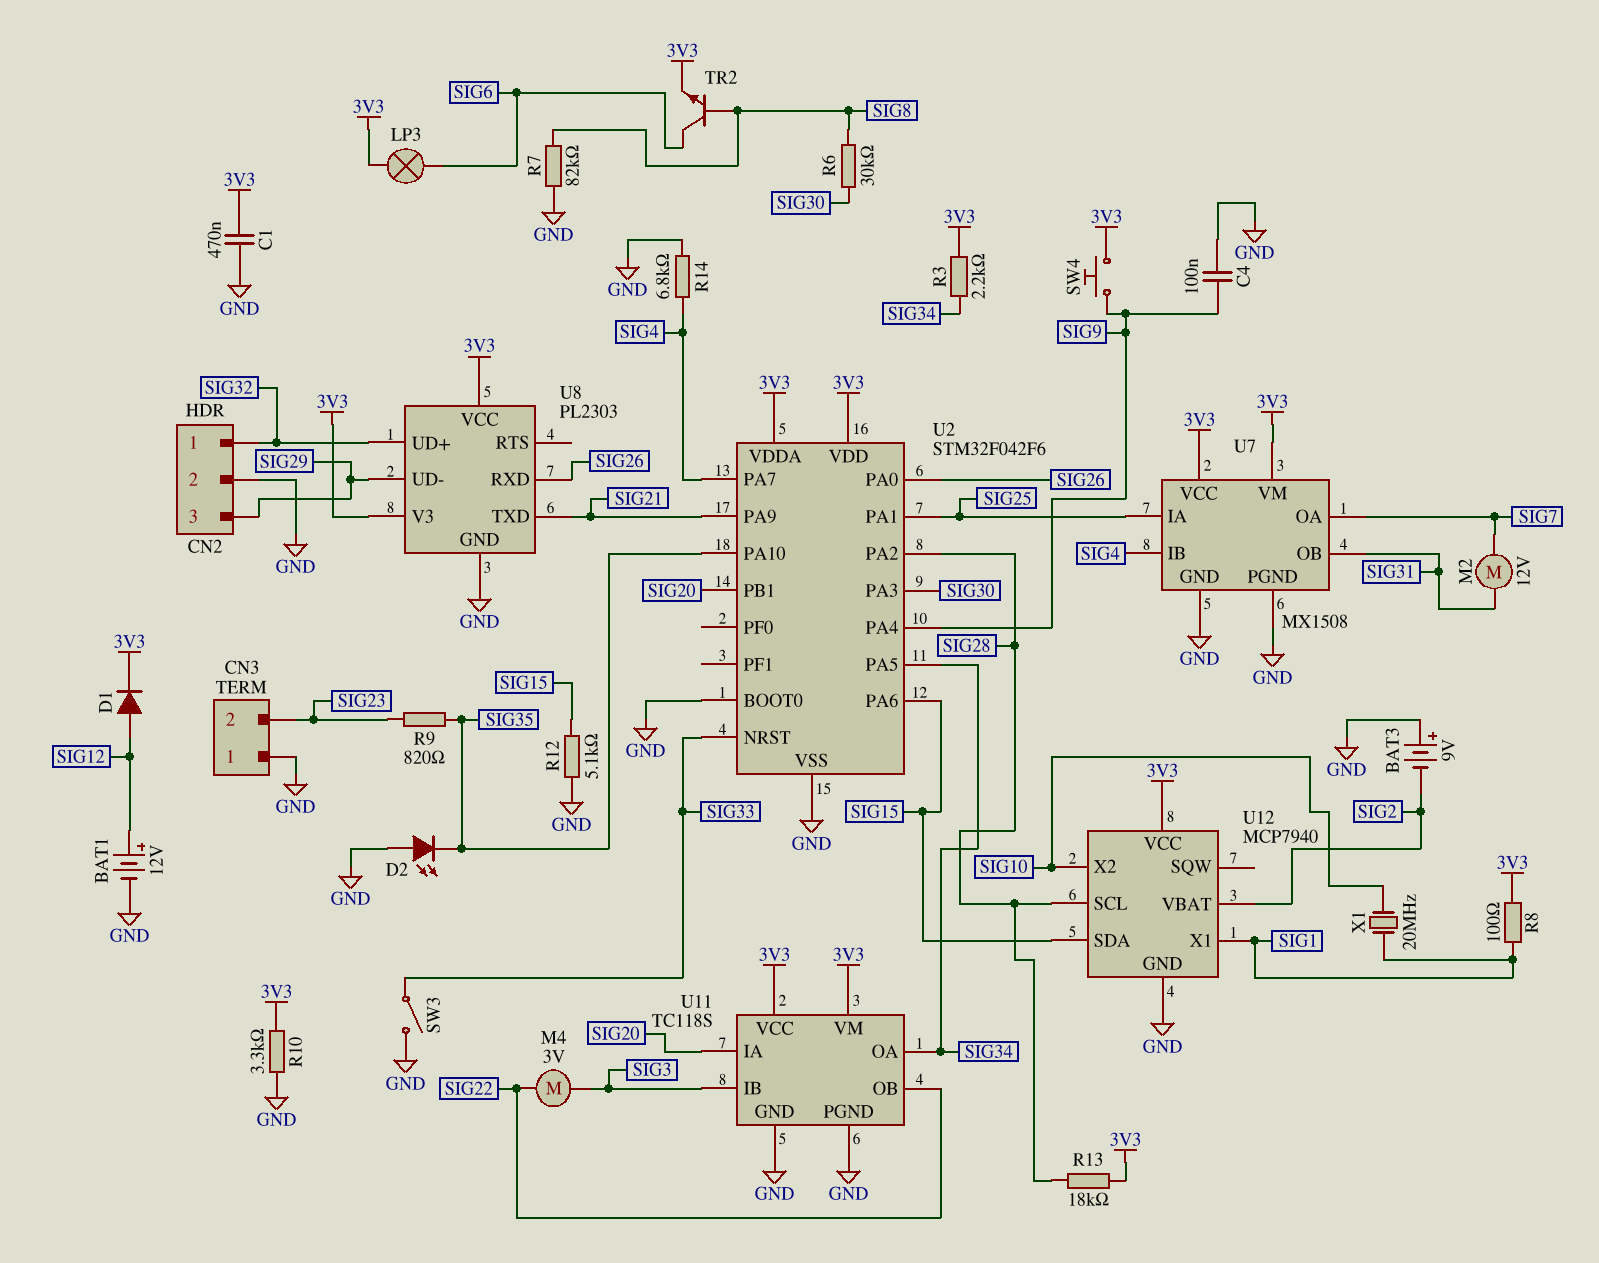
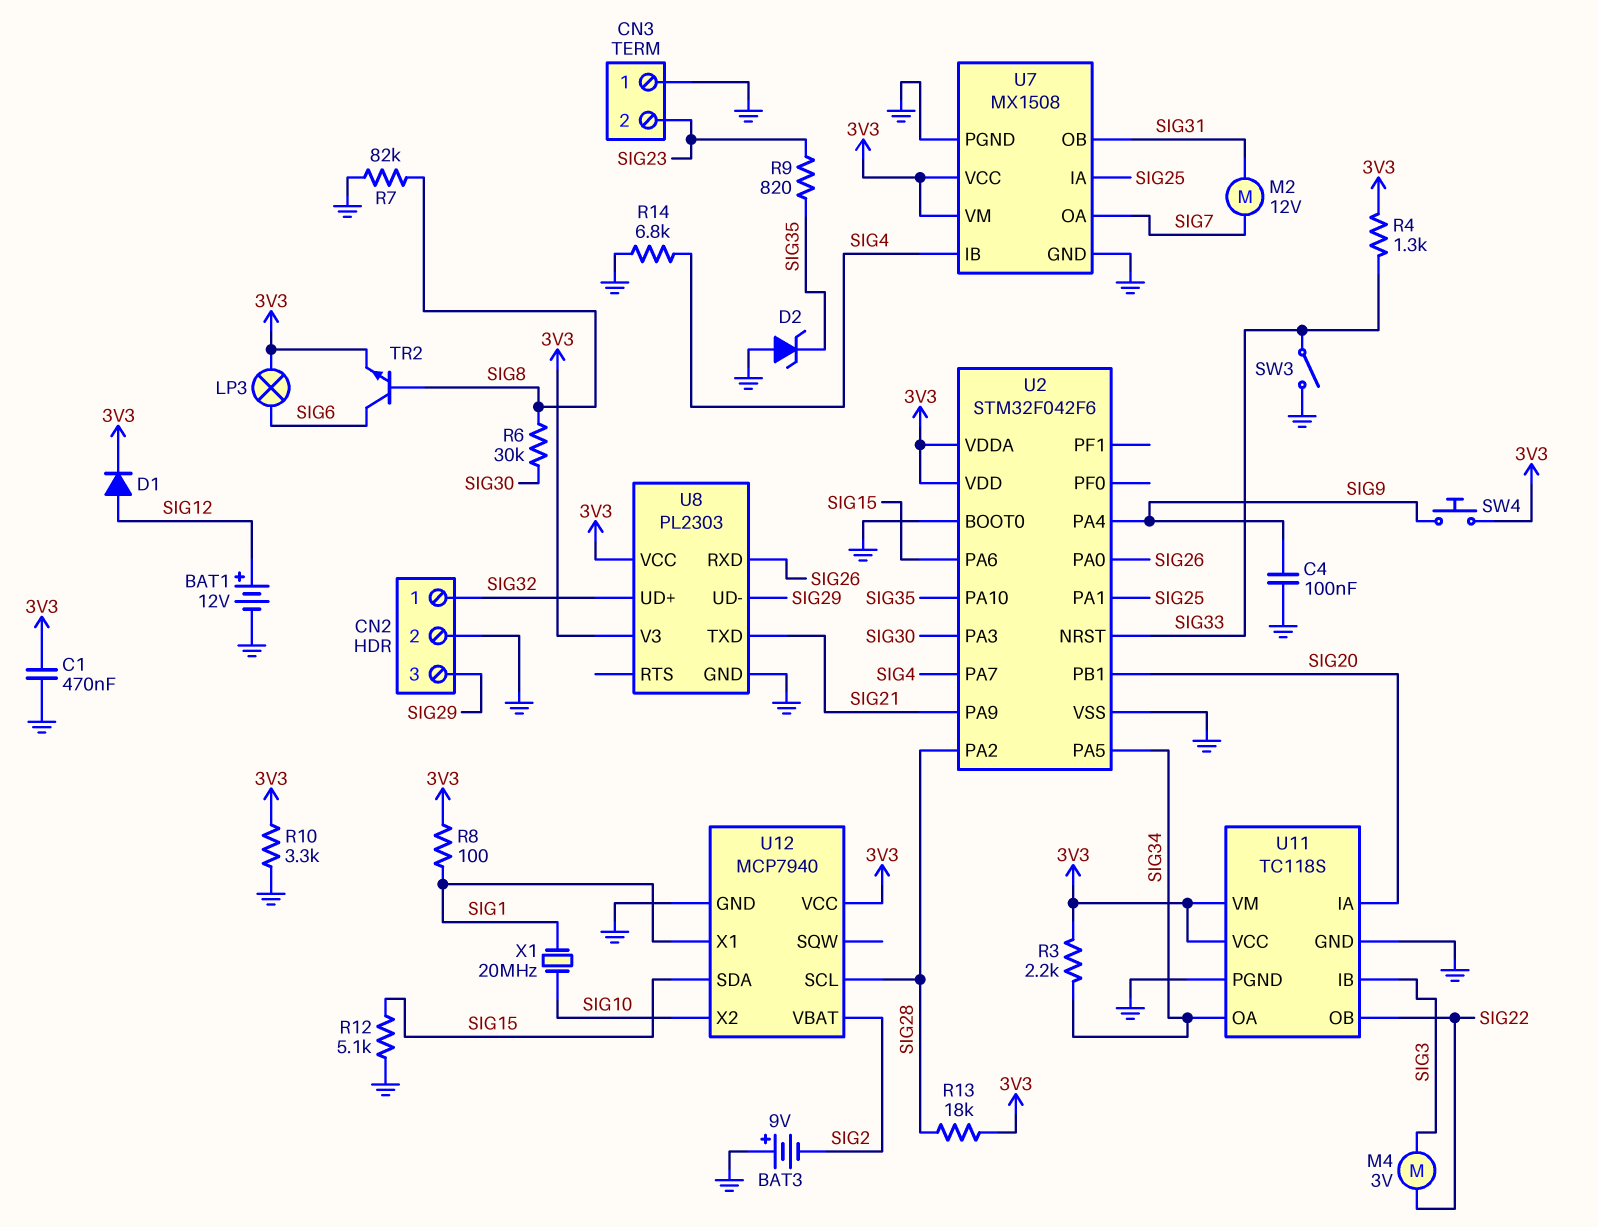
D2: LED (A GND, K SIG35) -> zener (A GND, K SIG35)
R4: none -> 1.3k (3V3, SIG33)

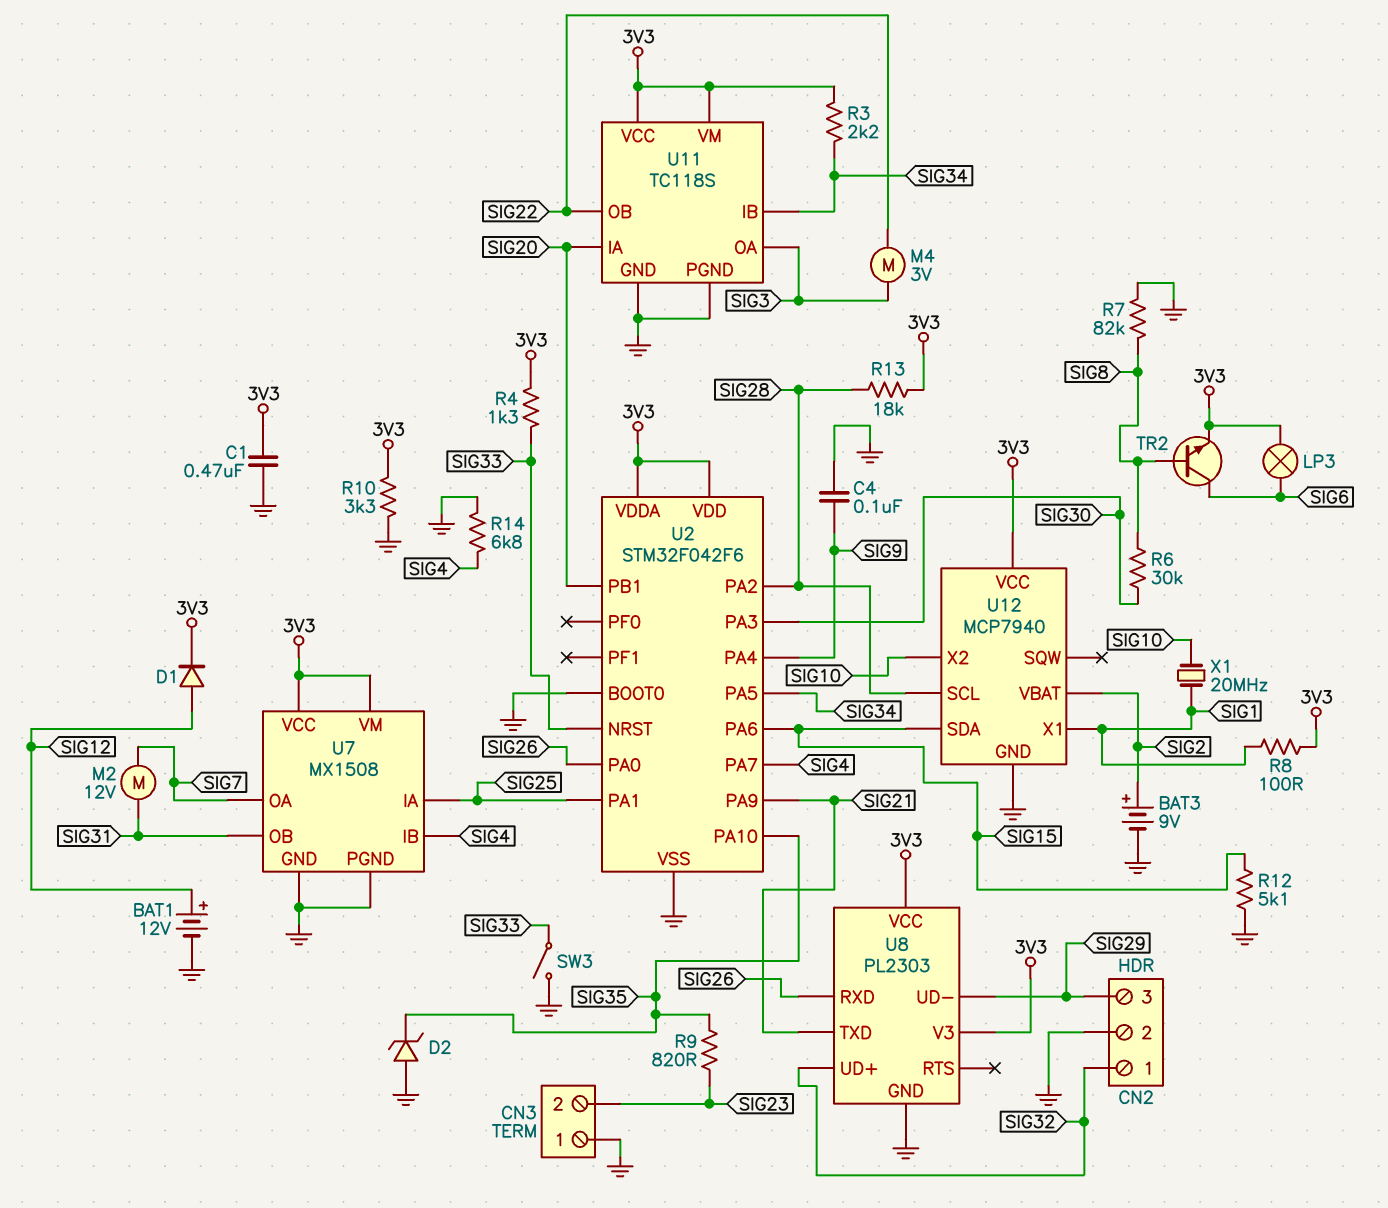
BAT3: 9V (plus GND, minus SIG2) -> 9V (plus SIG2, minus GND)
SW4: button (3V3, SIG9) -> none
U11 pin IB: SIG3 -> SIG34
U11 pin OA: SIG34 -> SIG3

